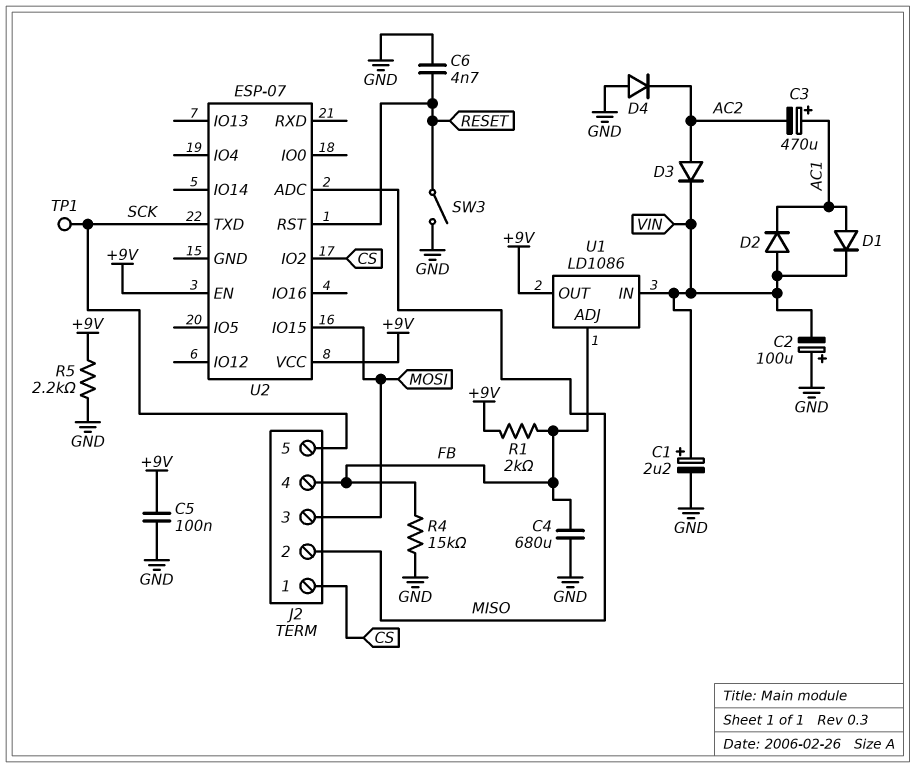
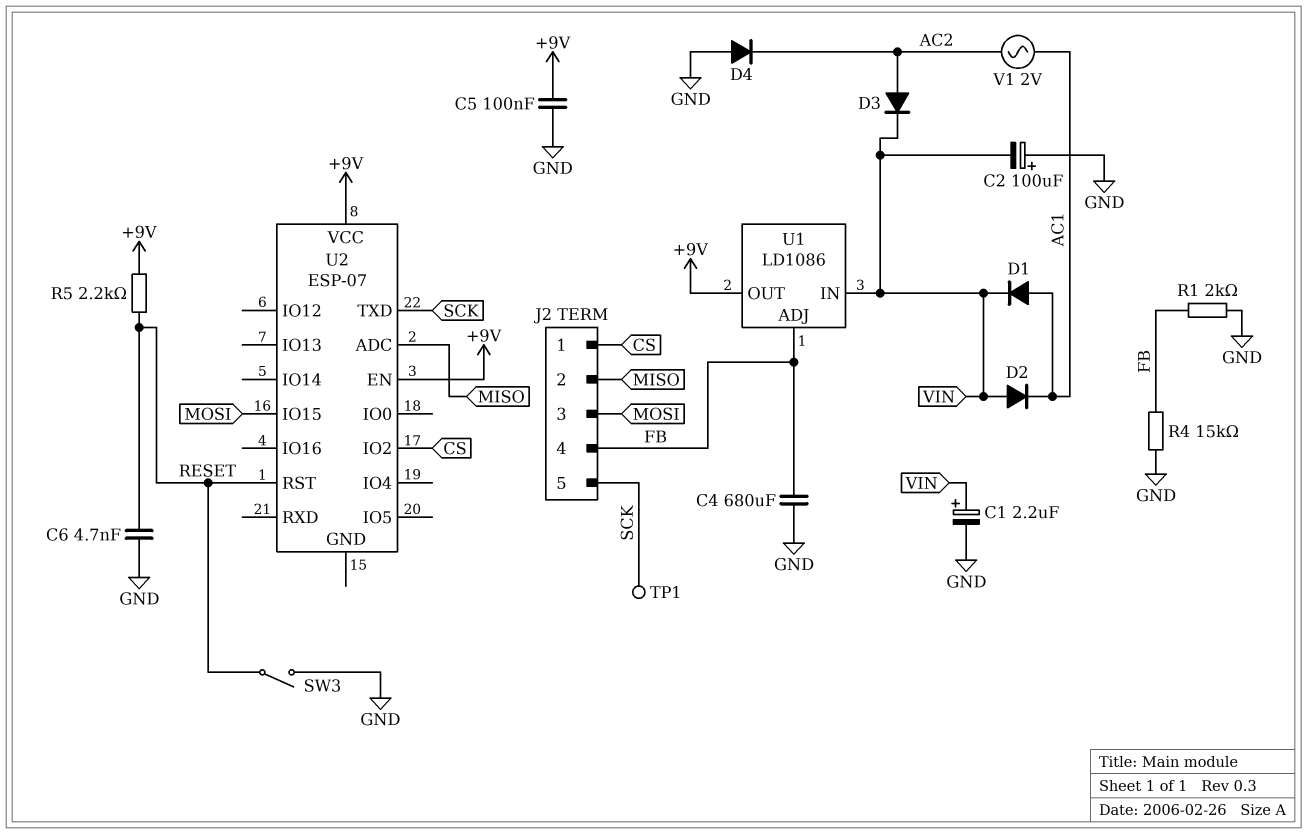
C3: 470uF (plus AC1, minus AC2) -> none
R1: 2k (+9V, FB) -> 2k (FB, GND)
R5: 2.2k (+9V, GND) -> 2.2k (+9V, RESET)
V1: none -> AC 2V (AC1, AC2)

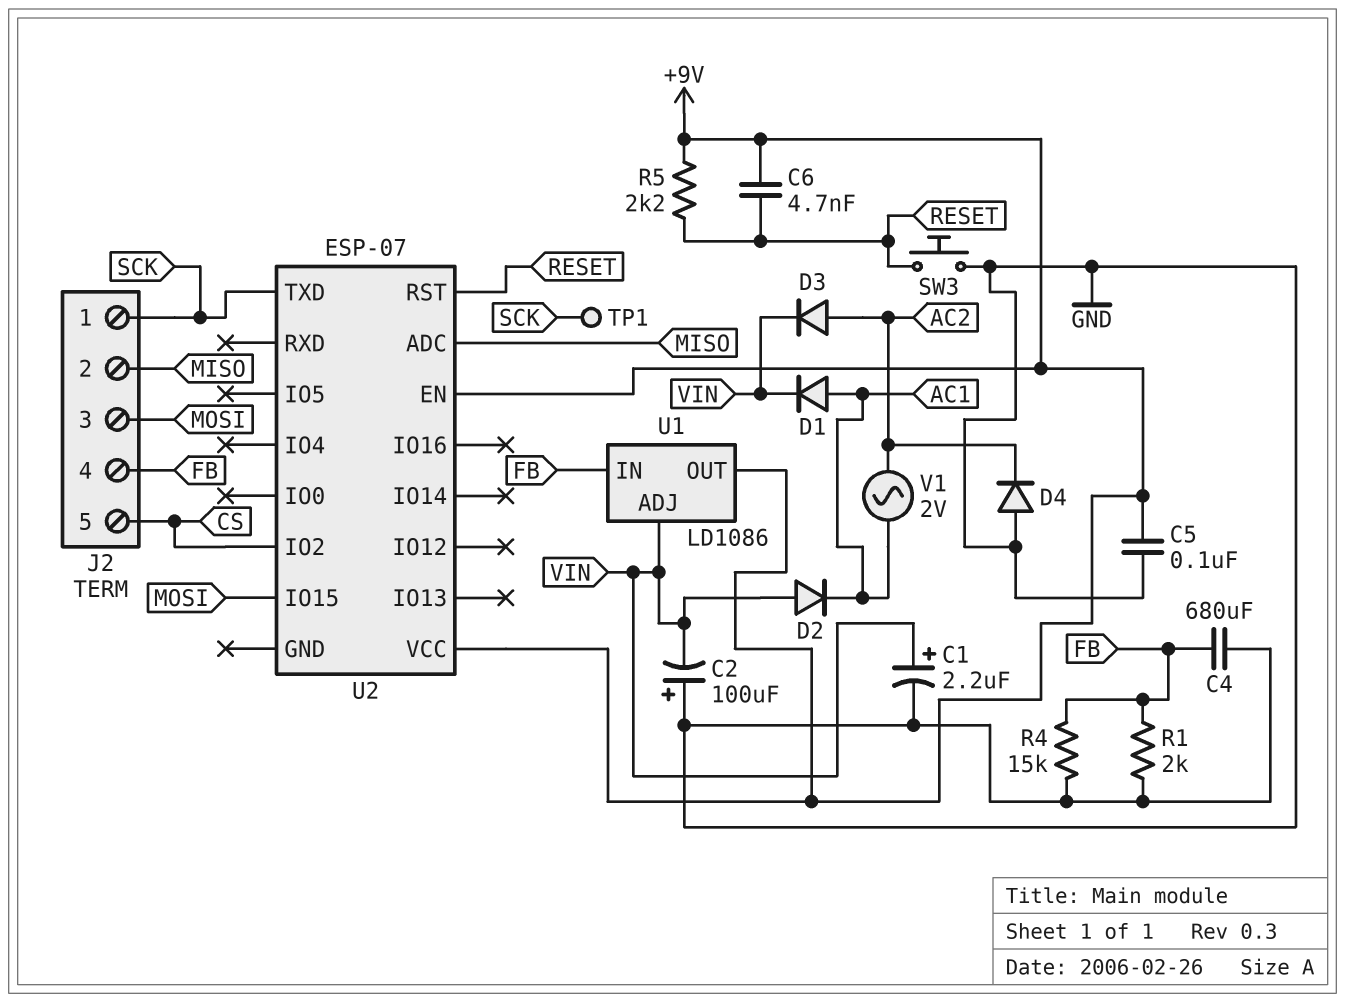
C6: 4.7nF (GND, RESET) -> 4.7nF (+9V, RESET)
J2 pin 1: CS -> SCK
J2 pin 5: SCK -> CS
SW3: switch (GND, RESET) -> button (GND, RESET)
U1 pin ADJ: FB -> VIN
U1 pin IN: VIN -> FB

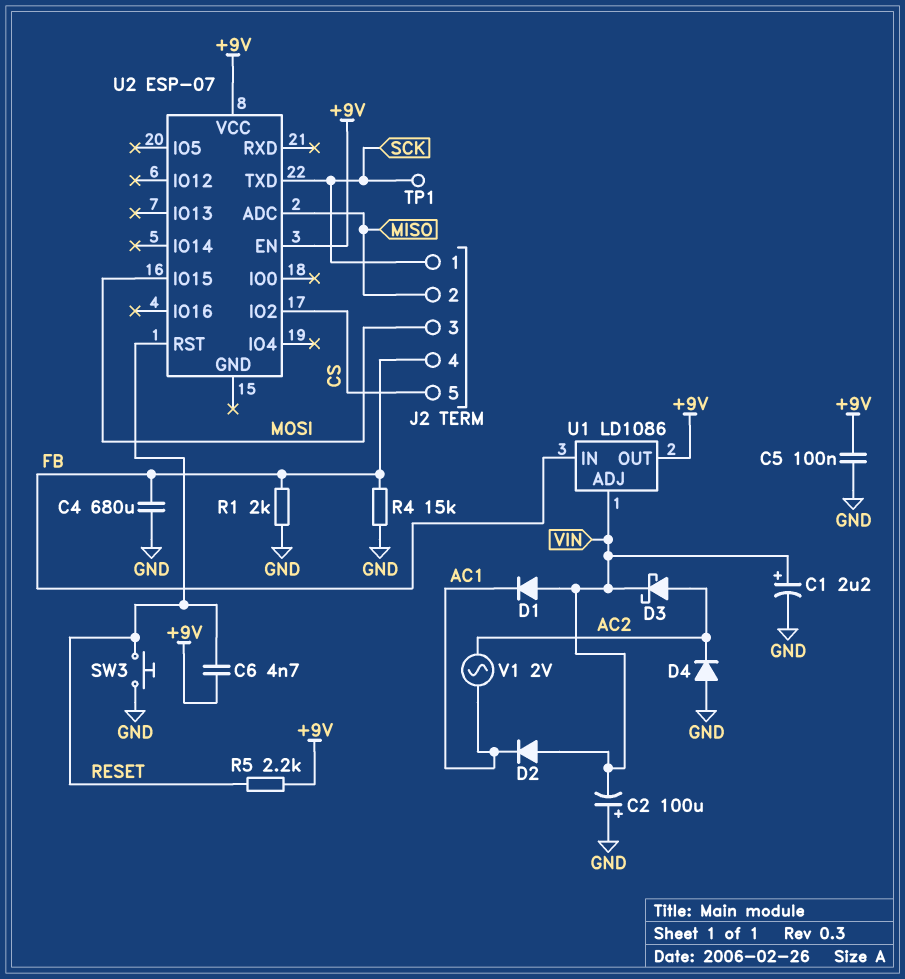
D1: diode (A AC1, K VIN) -> diode (A VIN, K AC1)
D3: diode (A AC2, K VIN) -> schottky (A AC2, K VIN)

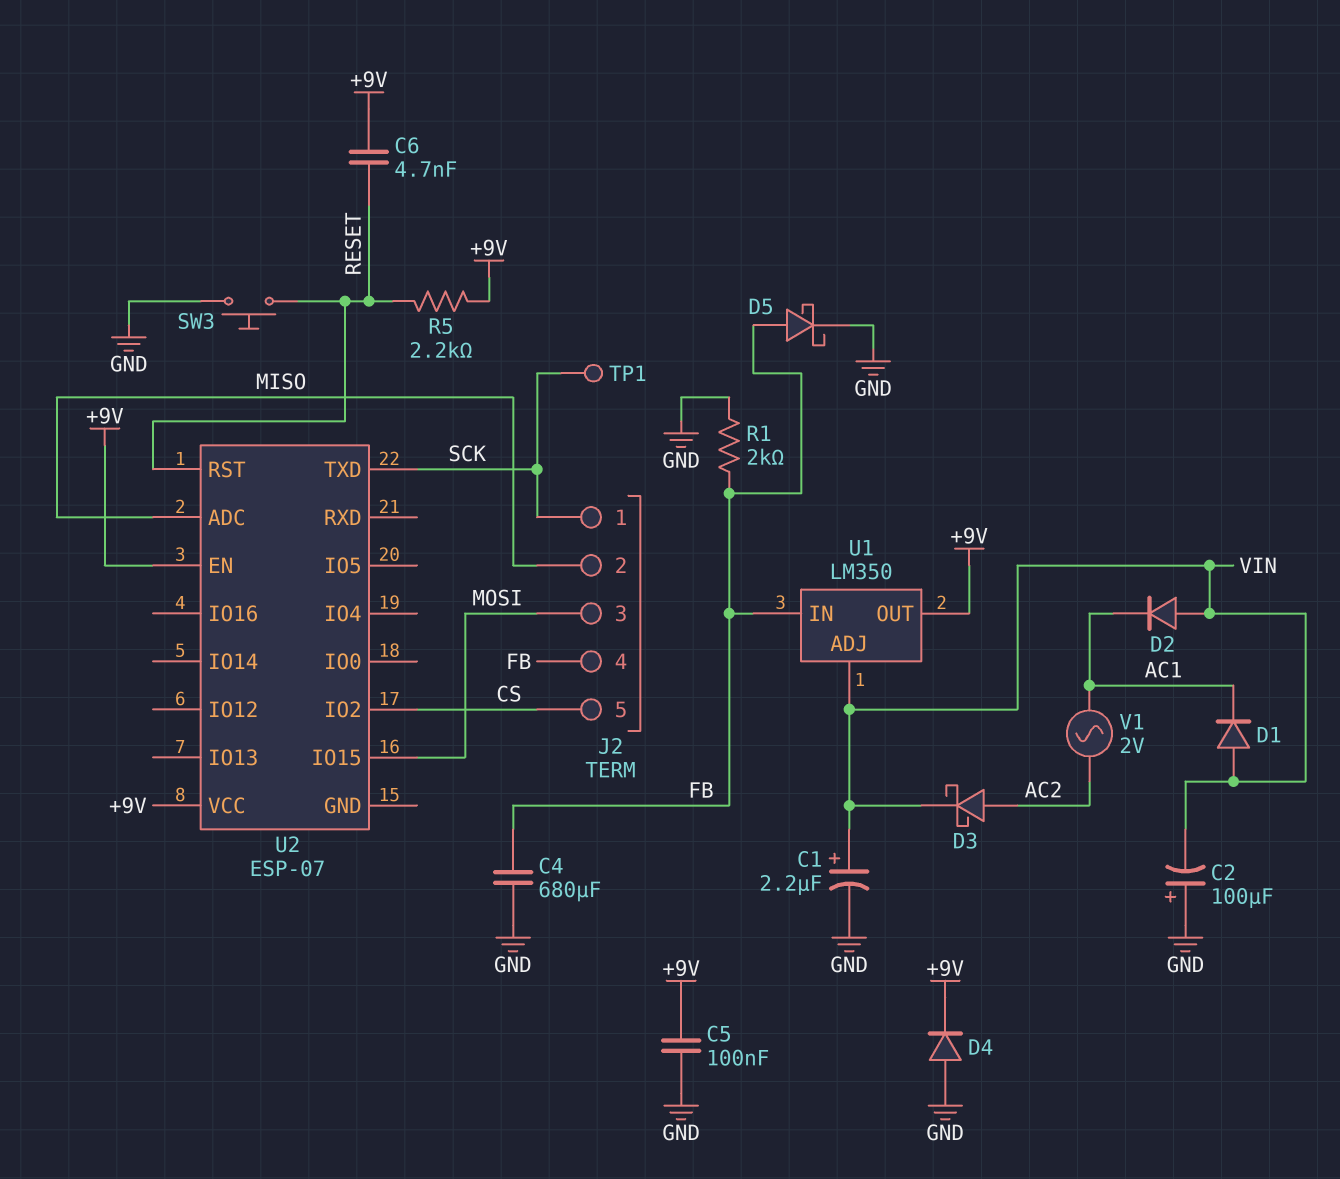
D4: diode (A GND, K AC2) -> diode (A GND, K +9V)
D5: none -> schottky (A FB, K GND)
R4: 15k (FB, GND) -> none
U1: LD1086 -> LM350

